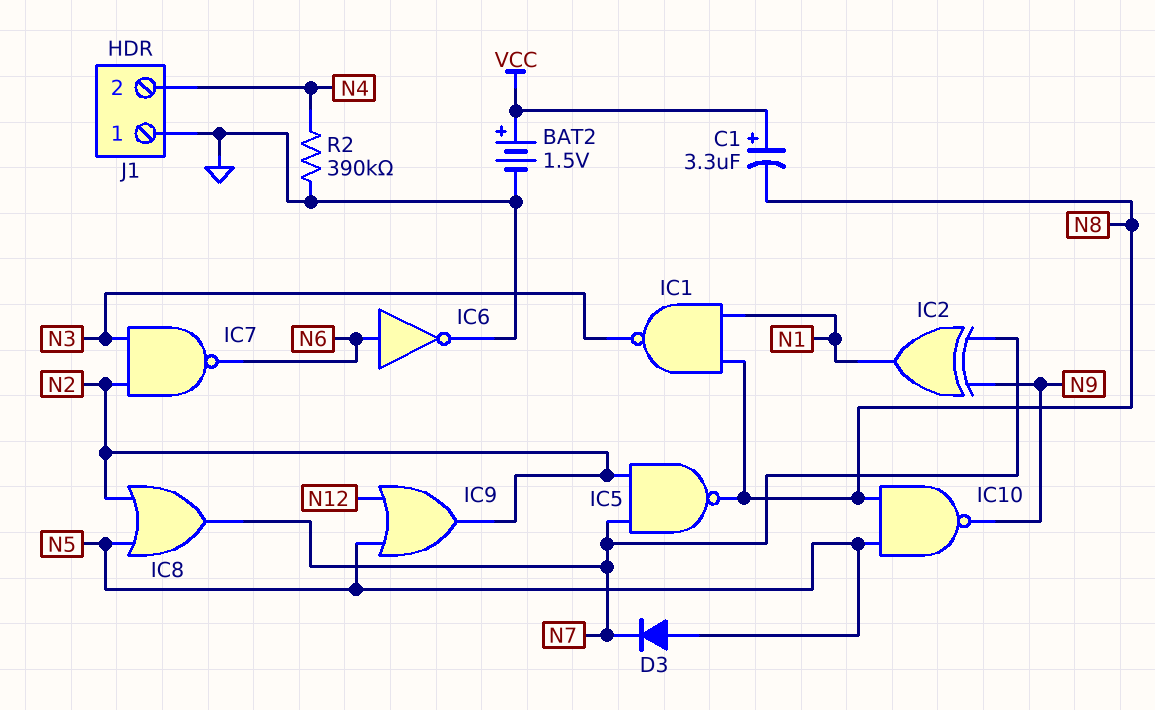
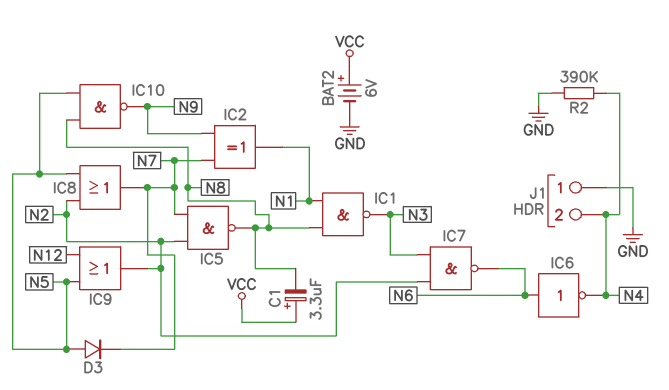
BAT2: 1.5V (plus VCC, minus GND) -> 6V (plus VCC, minus GND)
IC6: NOT (in N6, out GND) -> NOT (in N6, out N4)

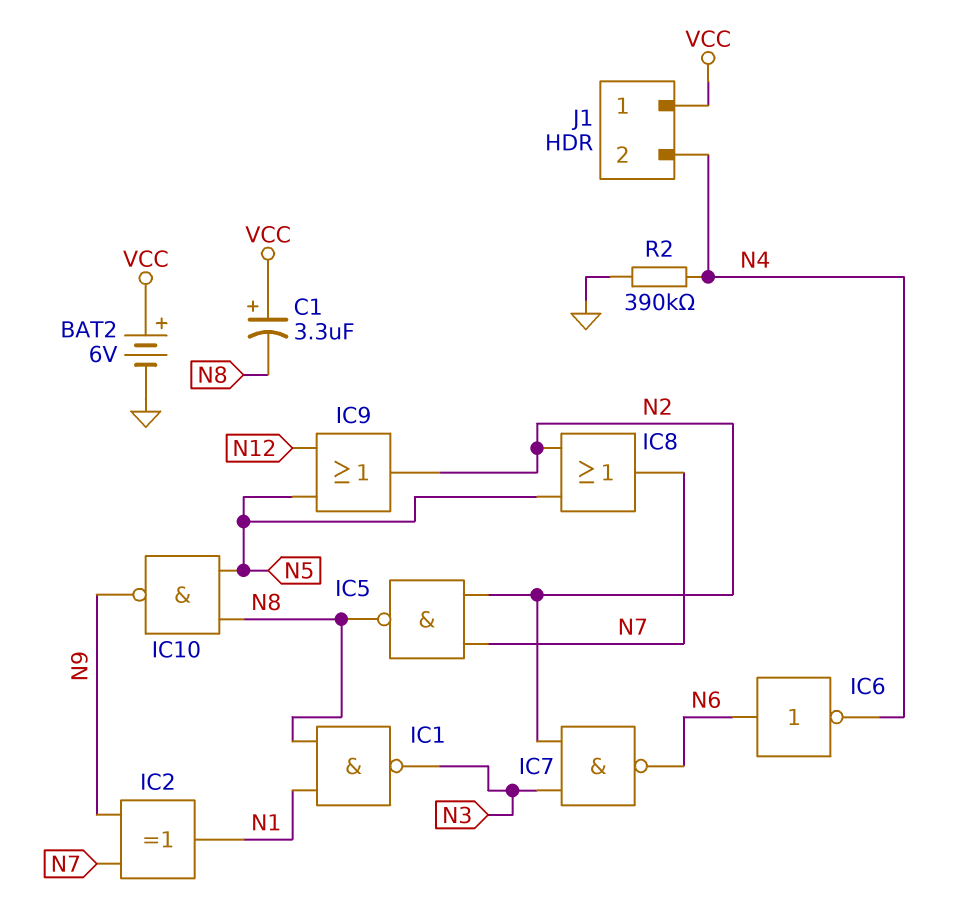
D3: diode (A N5, K N7) -> none
J1 pin 1: GND -> VCC

